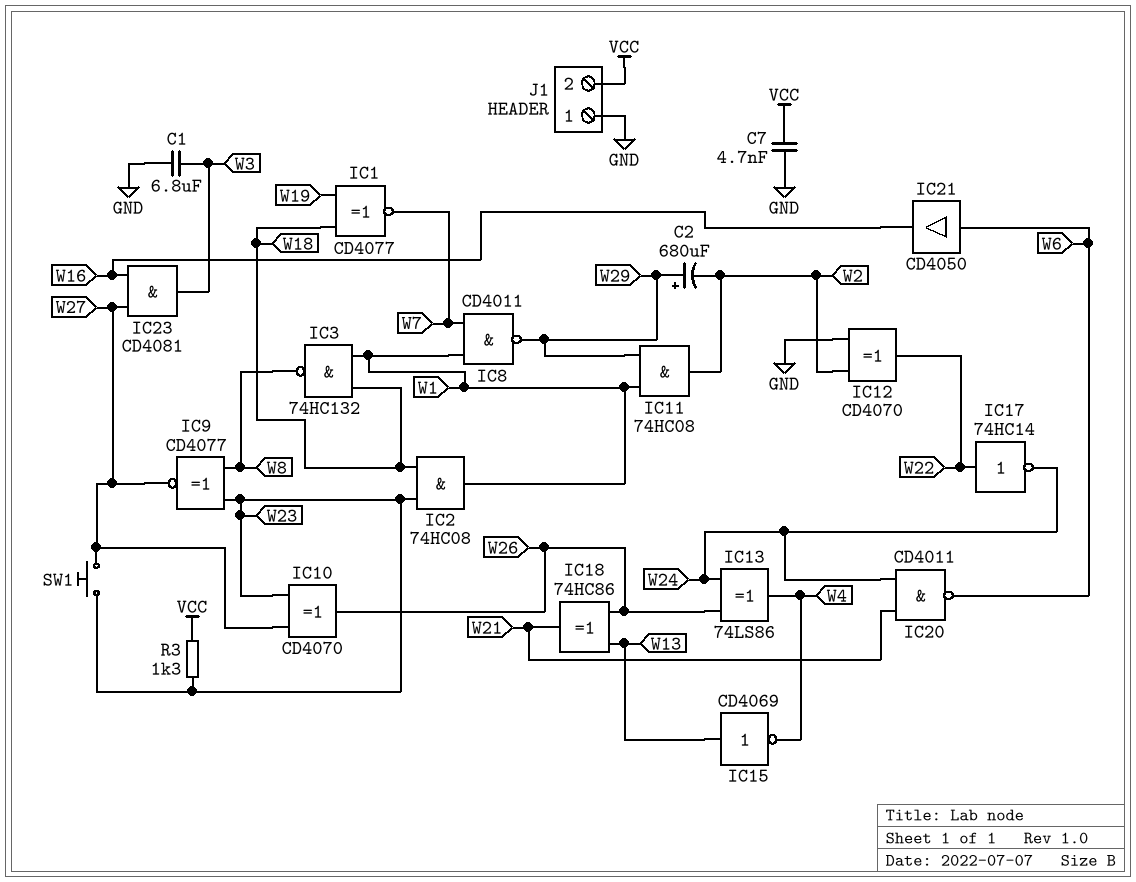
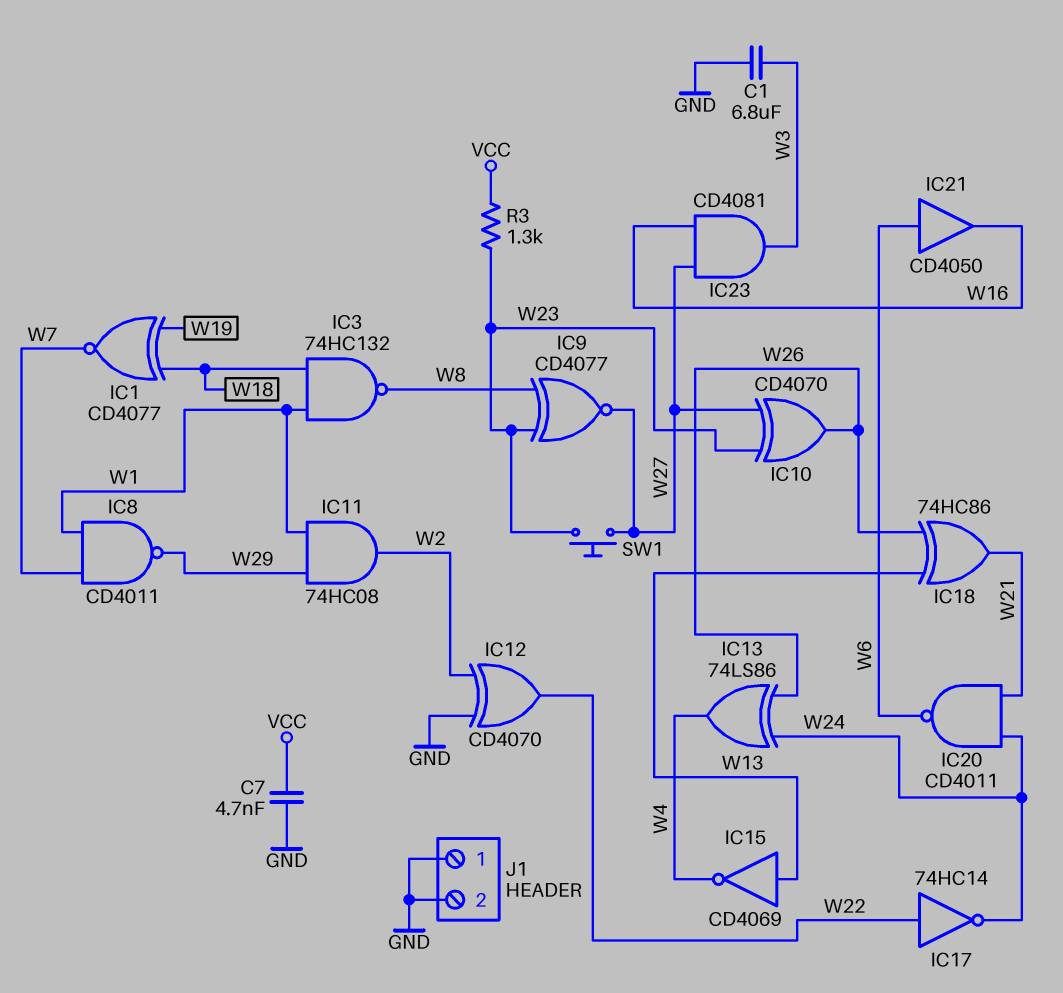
C2: 680uF (plus W29, minus W2) -> none
IC2: AND 74HC08 (in W18, in W23, out W1) -> none
J1 pin 2: VCC -> GND

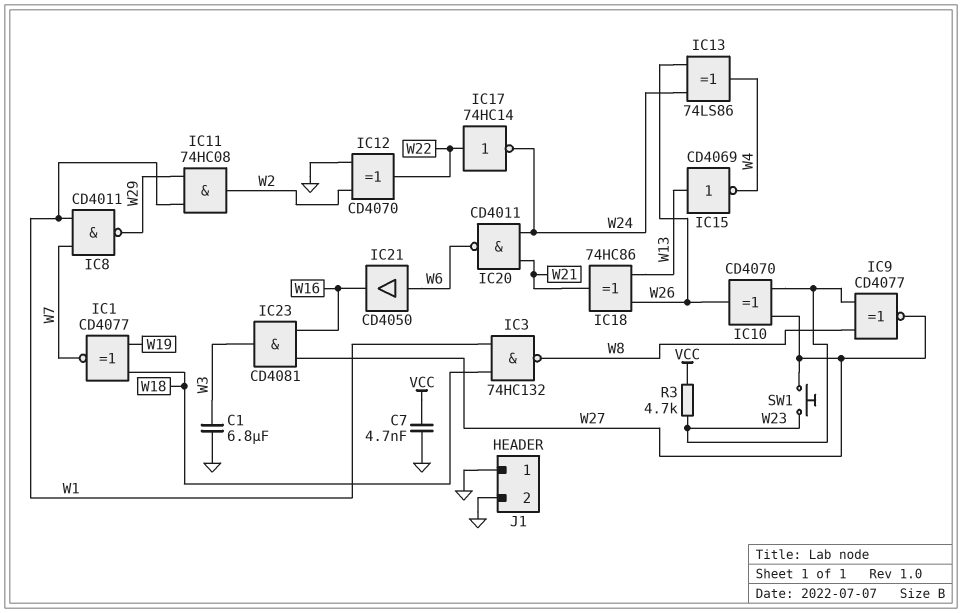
R3: 1.3k (VCC, W23) -> 4.7k (VCC, W23)

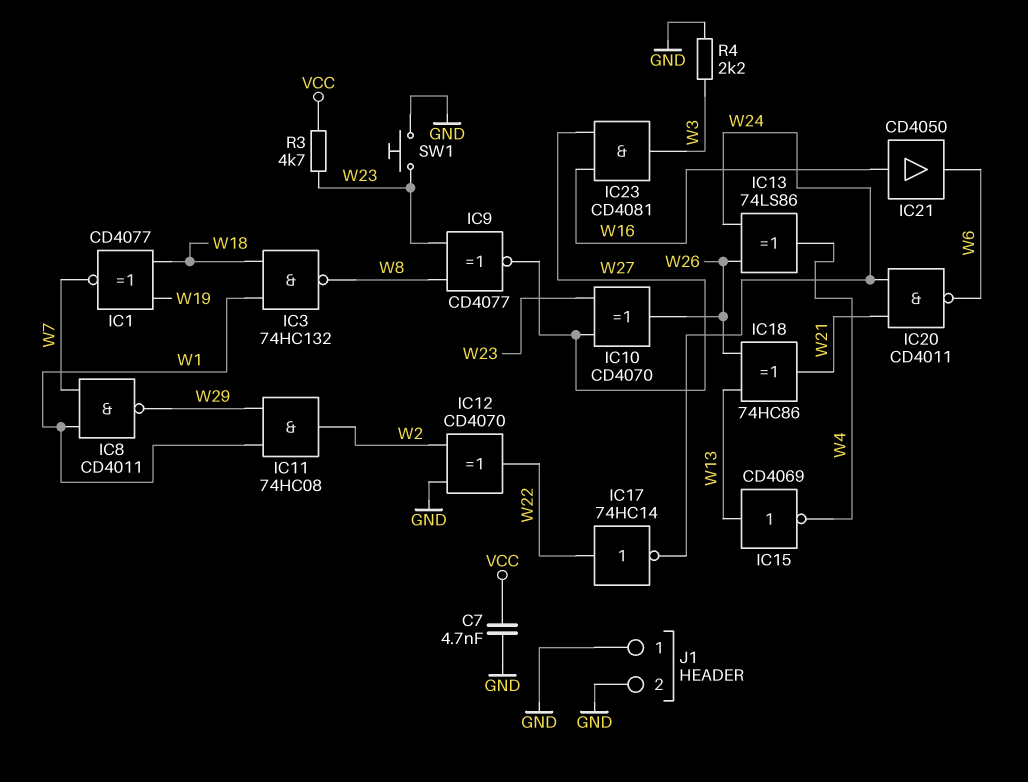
C1: 6.8uF (GND, W3) -> none
IC21: buffer CD4050 (in W6, out W16) -> buffer CD4050 (in W16, out W6)
R4: none -> 2.2k (GND, W3)
SW1: button (W23, W27) -> button (GND, W23)

